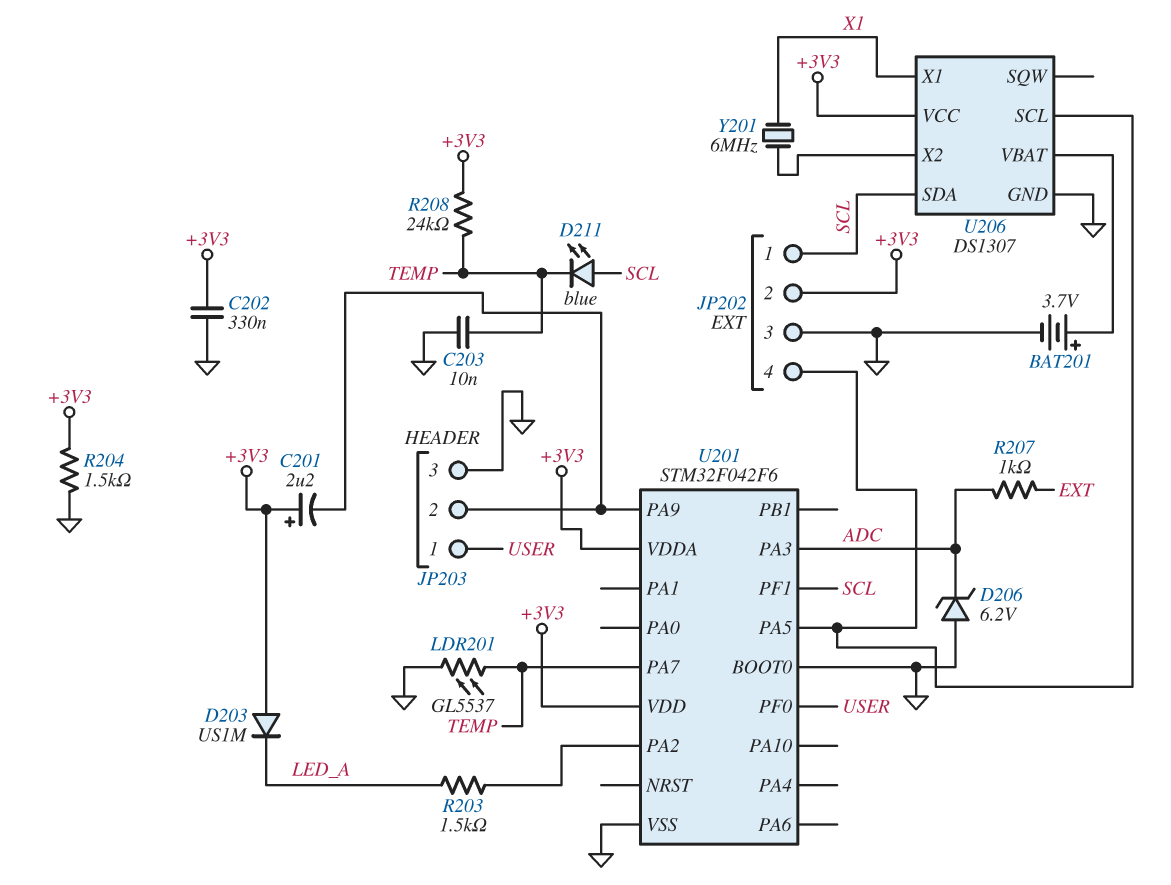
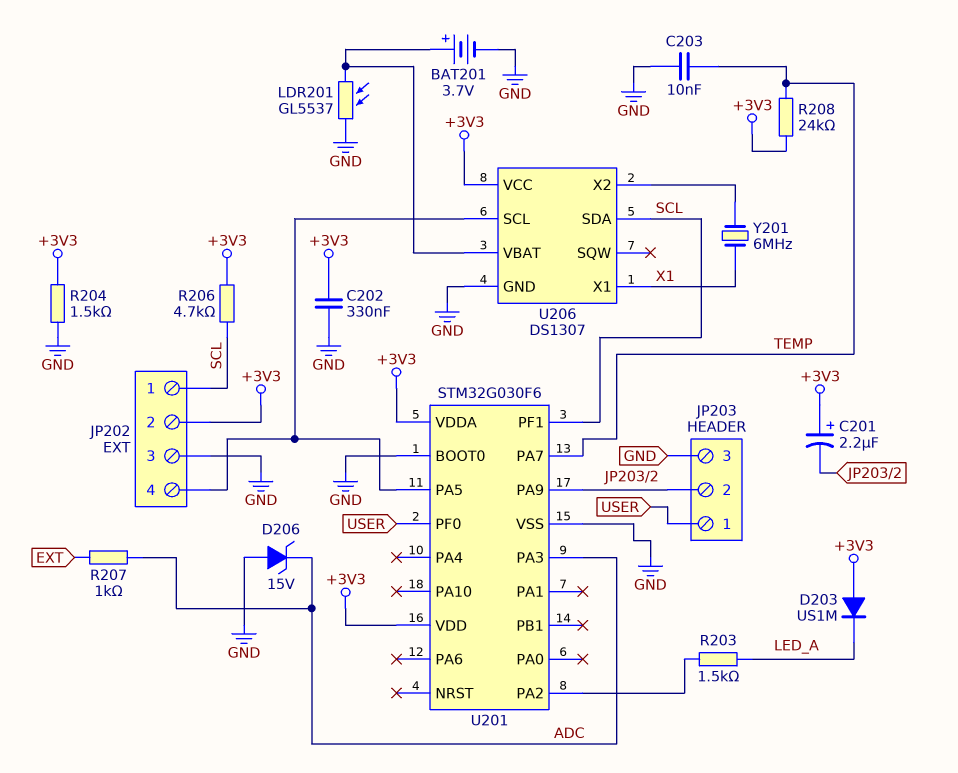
D206: zener 6.2V (A GND, K ADC) -> zener 15V (A GND, K ADC)
D211: LED blue (A SCL, K TEMP) -> none
LDR201: GL5537 (GND, TEMP) -> GL5537 (GND, U206/VBAT)
R206: none -> 4.7k (+3V3, SCL)
U201: STM32F042F6 -> STM32G030F6

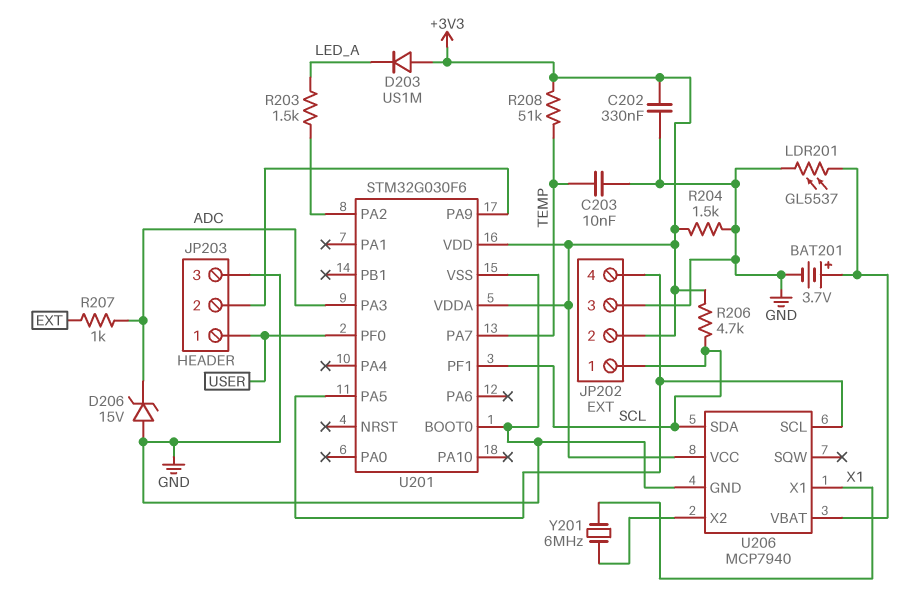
C201: 2.2uF (plus +3V3, minus JP203/2) -> none
R208: 24k (+3V3, TEMP) -> 51k (+3V3, TEMP)
U206: DS1307 -> MCP7940

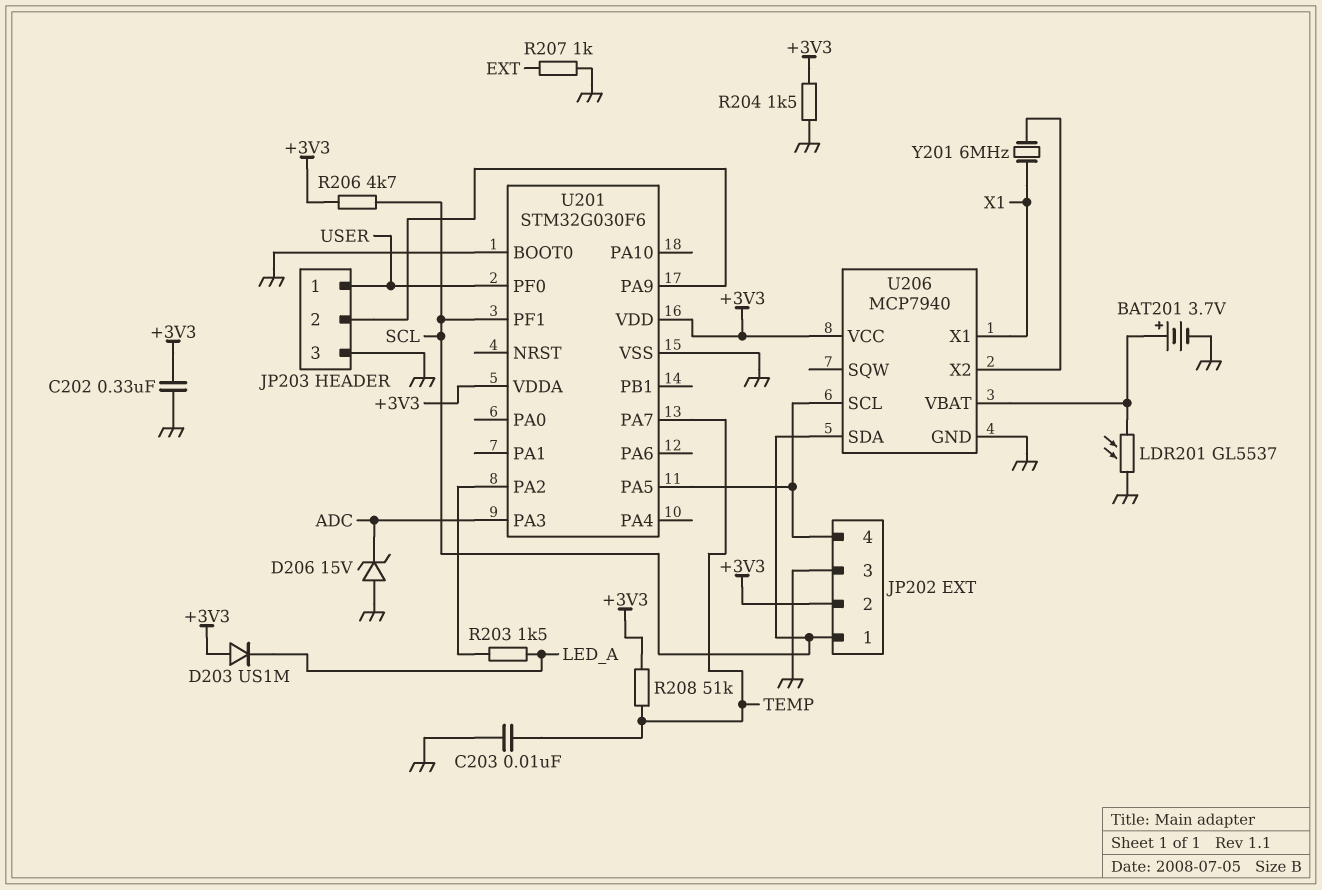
R207: 1k (ADC, EXT) -> 1k (EXT, GND)

